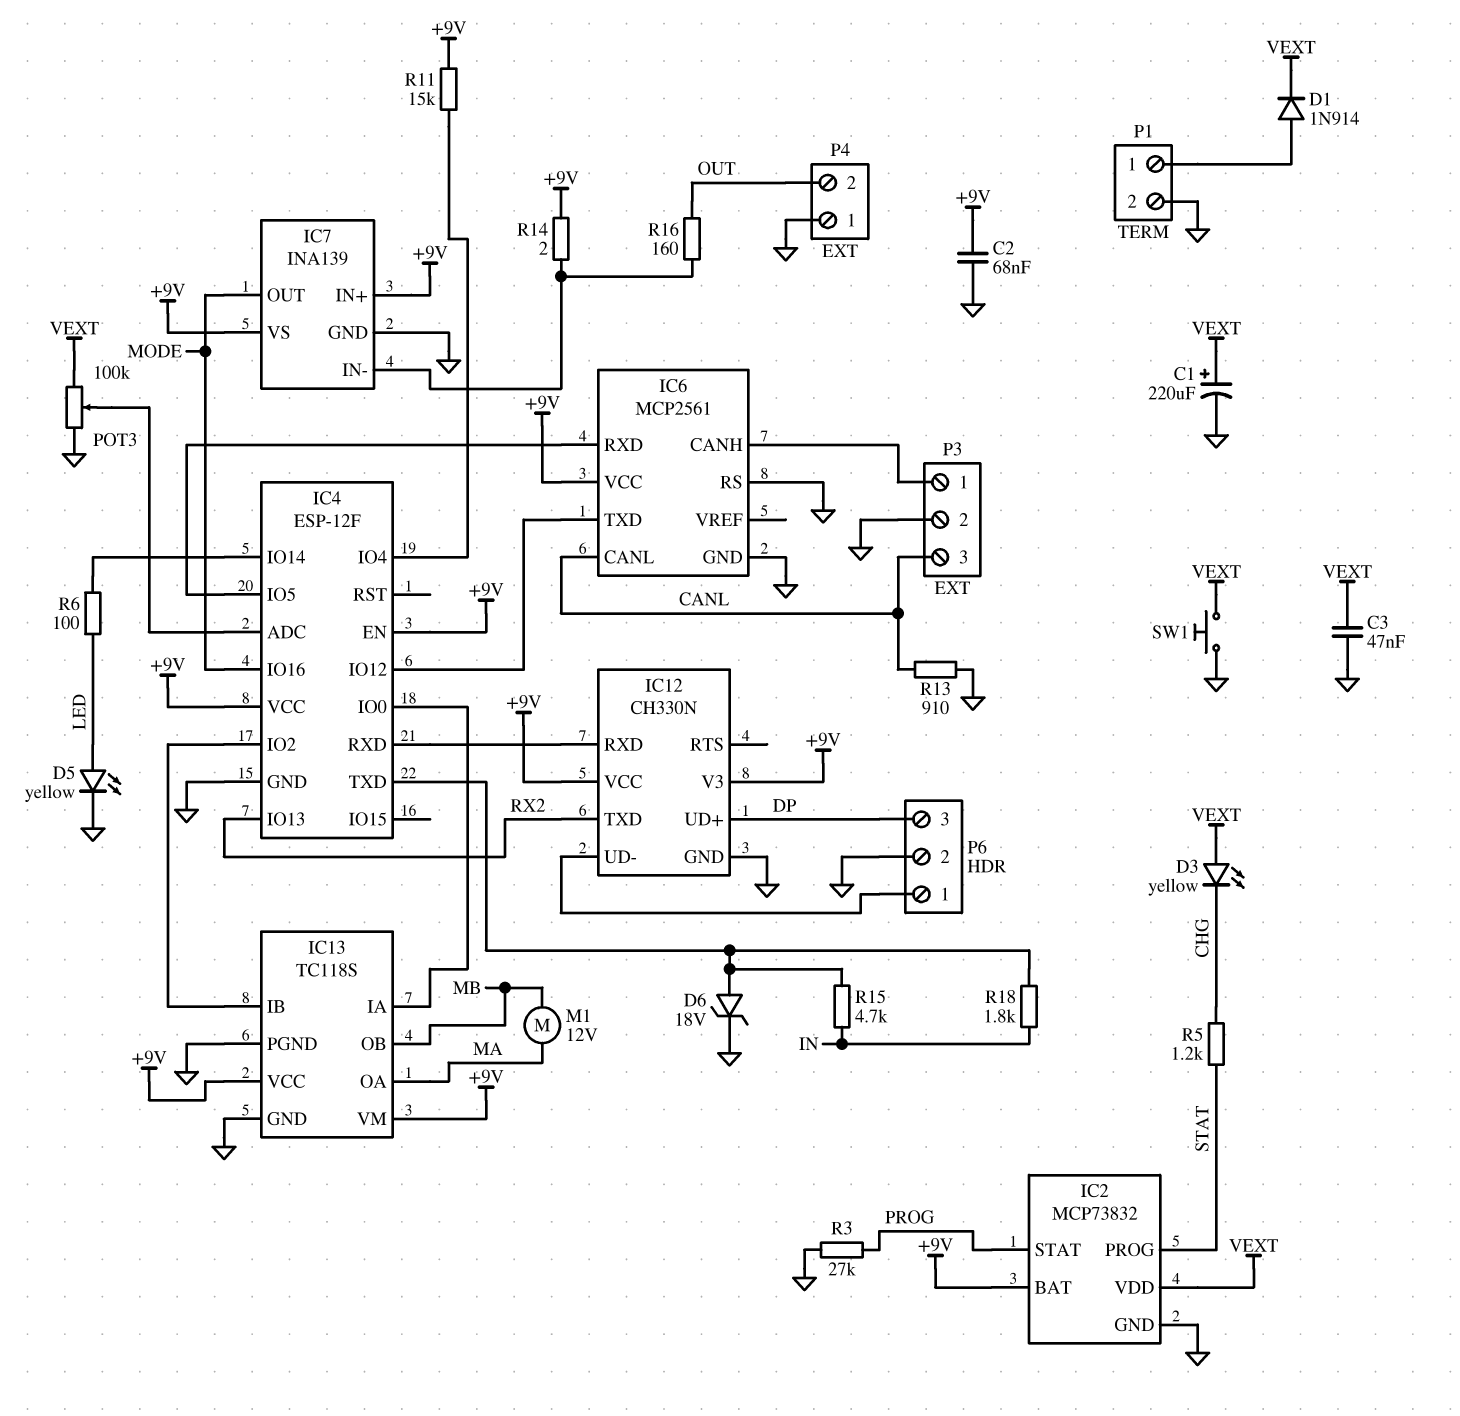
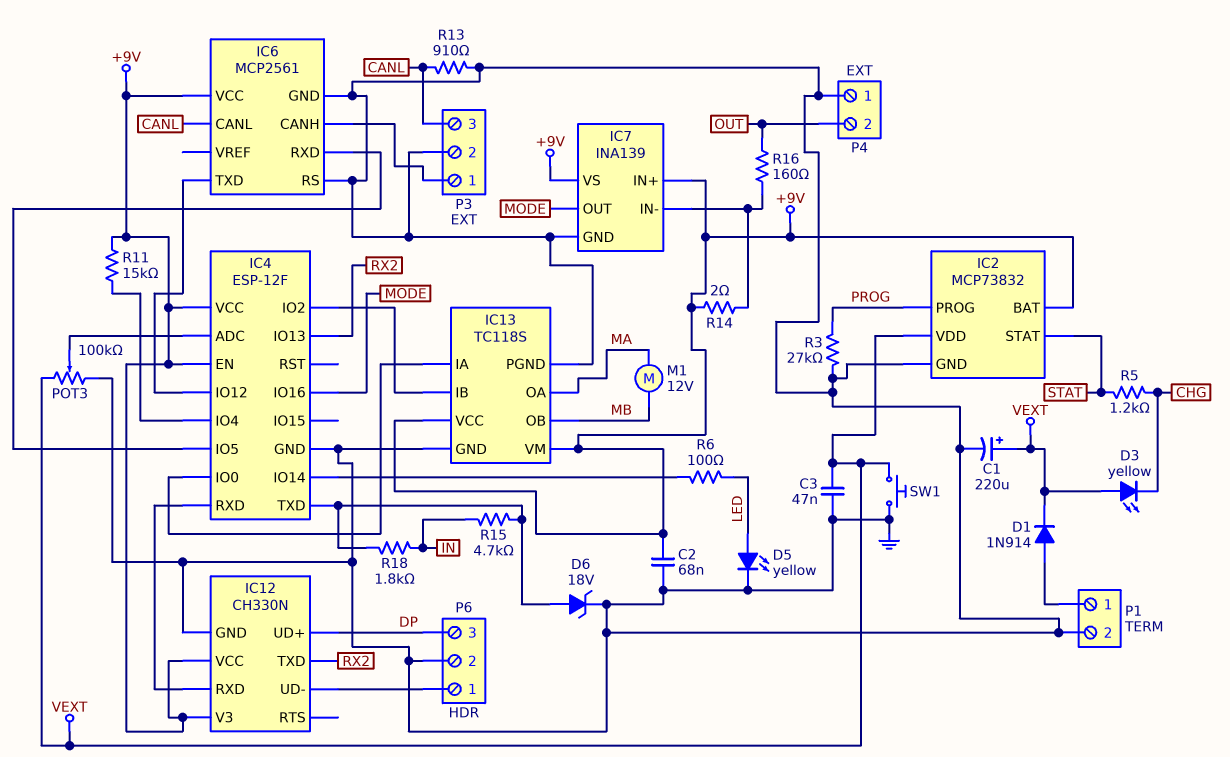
IC2 pin PROG: STAT -> PROG
IC2 pin STAT: PROG -> STAT

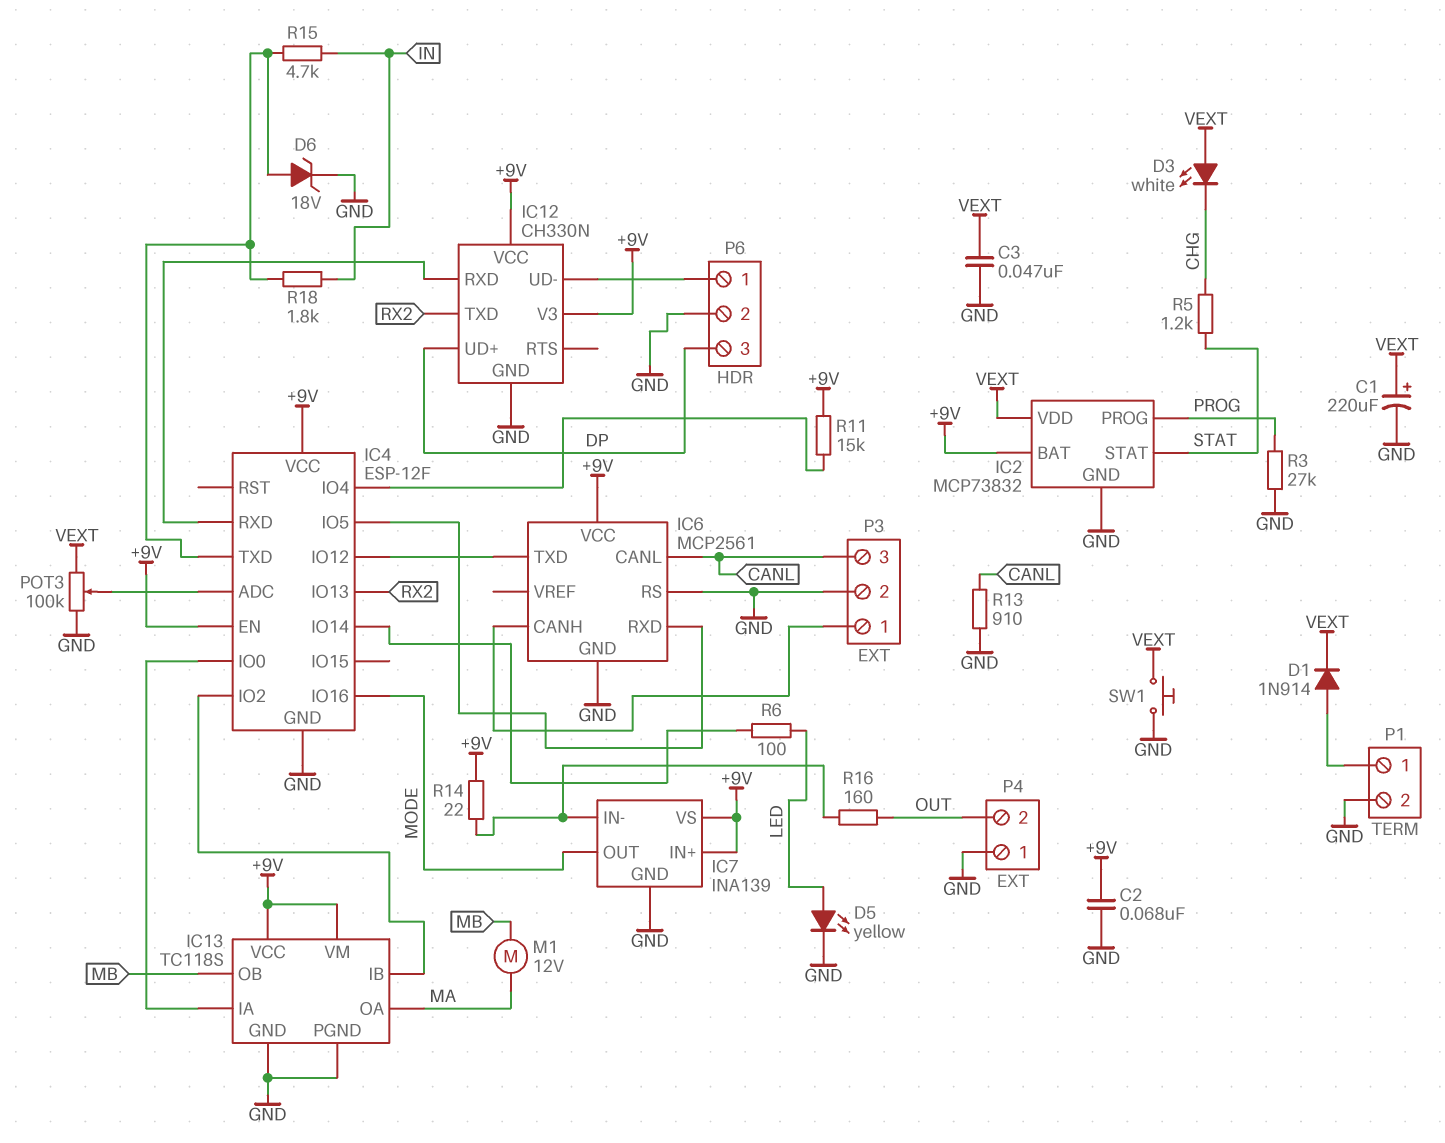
D3: LED yellow (A VEXT, K CHG) -> LED white (A VEXT, K CHG)
R14: 2 (+9V, IC7/IN-) -> 22 (+9V, IC7/IN-)

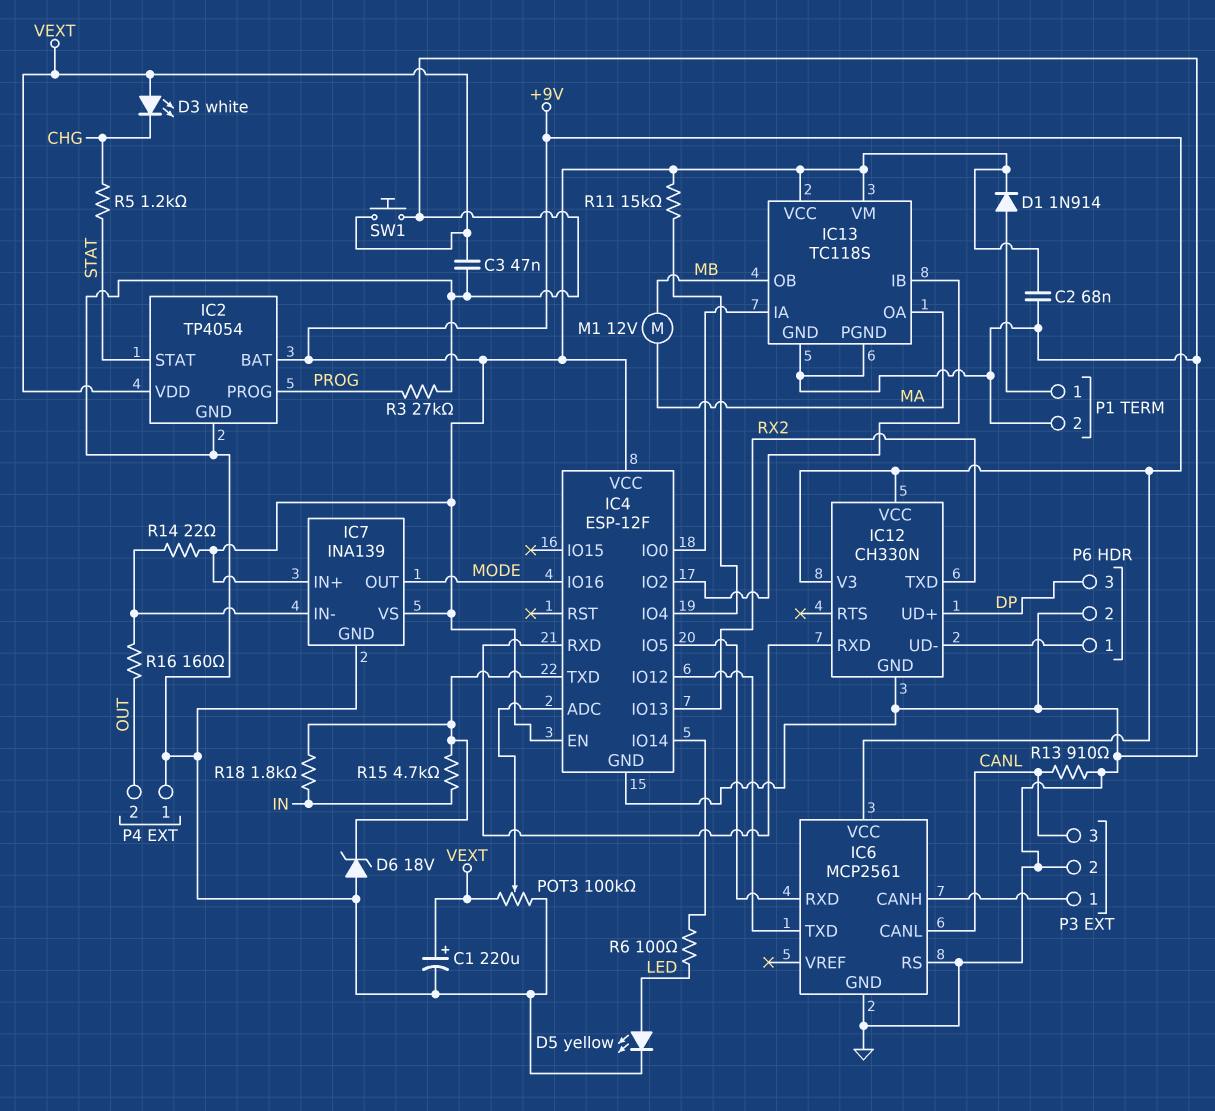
D1: diode 1N914 (A P1/1, K VEXT) -> diode 1N914 (A P1/1, K +9V)
D6: zener 18V (A IC4/TXD, K GND) -> zener 18V (A GND, K IC4/TXD)
IC2: MCP73832 -> TP4054

